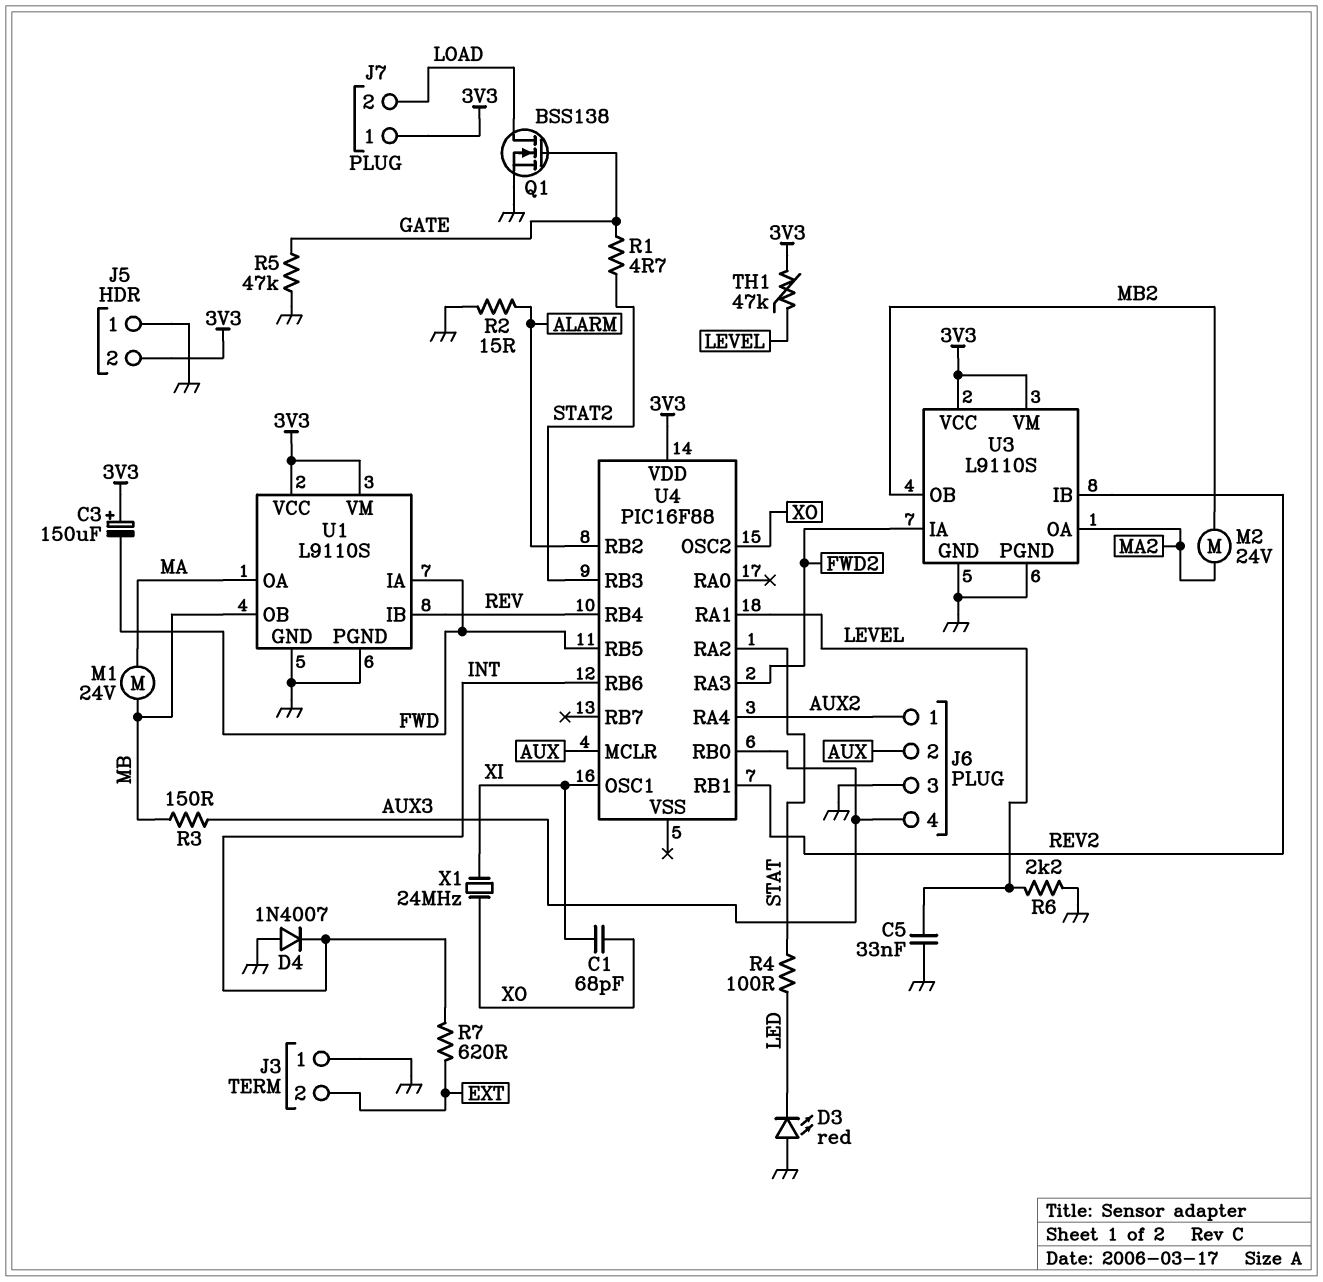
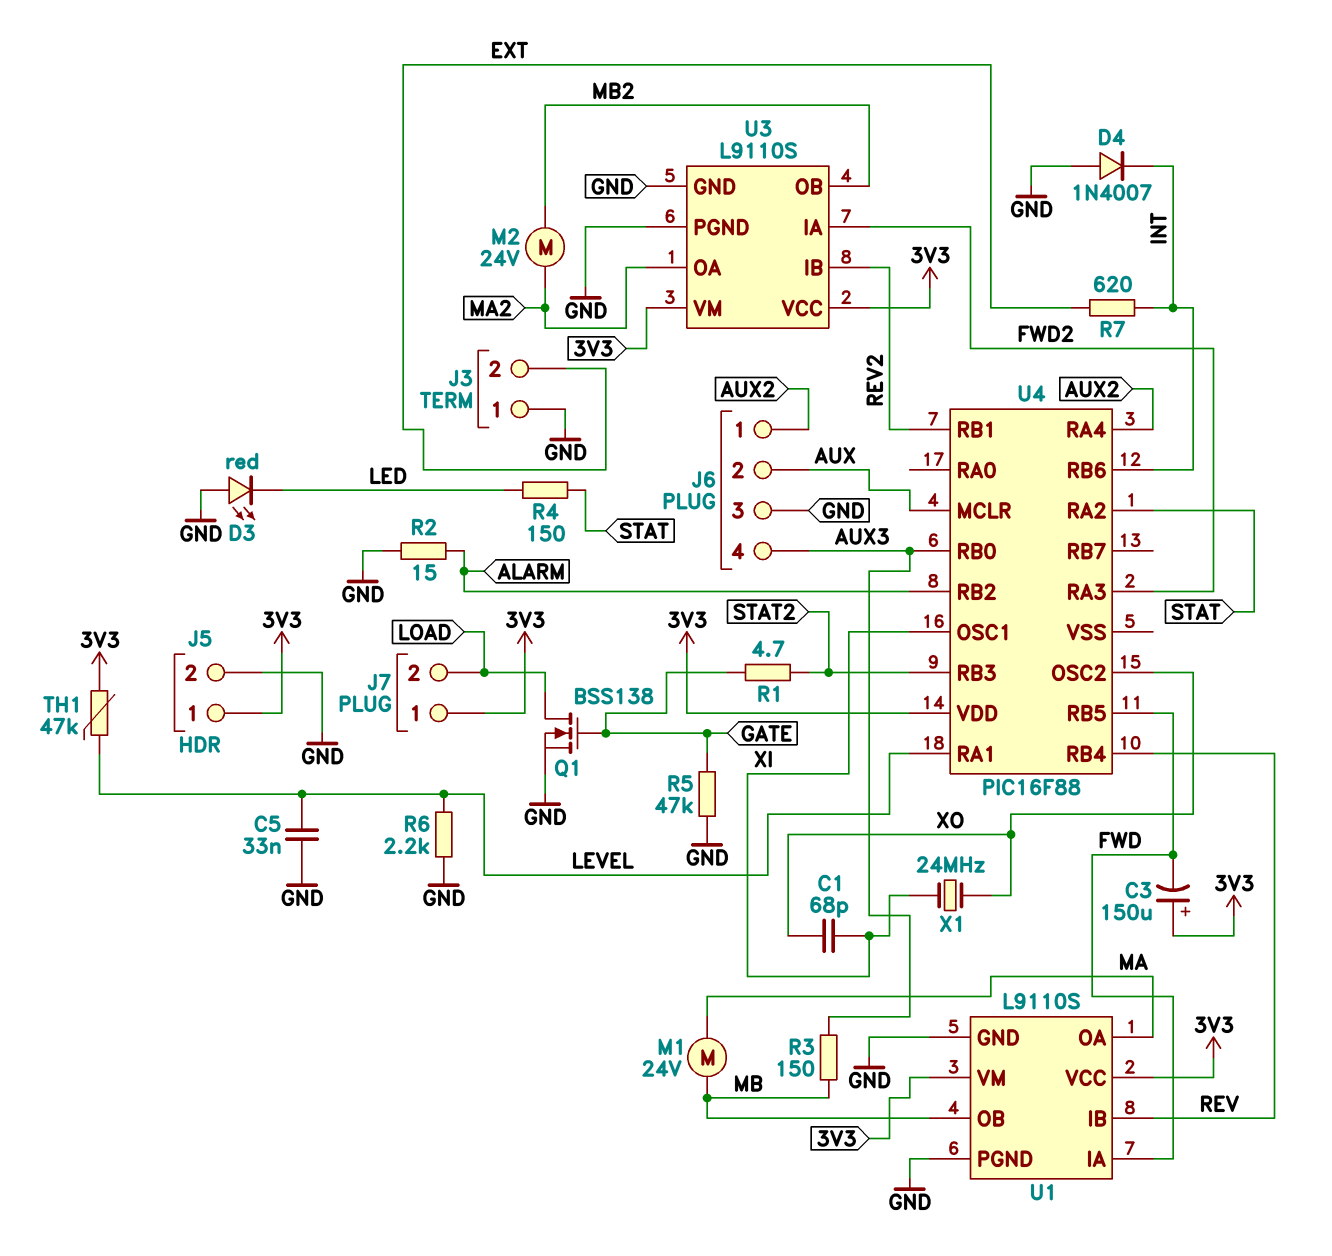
J5 pin 1: GND -> 3V3
J5 pin 2: 3V3 -> GND
R4: 100 (LED, STAT) -> 150 (LED, STAT)

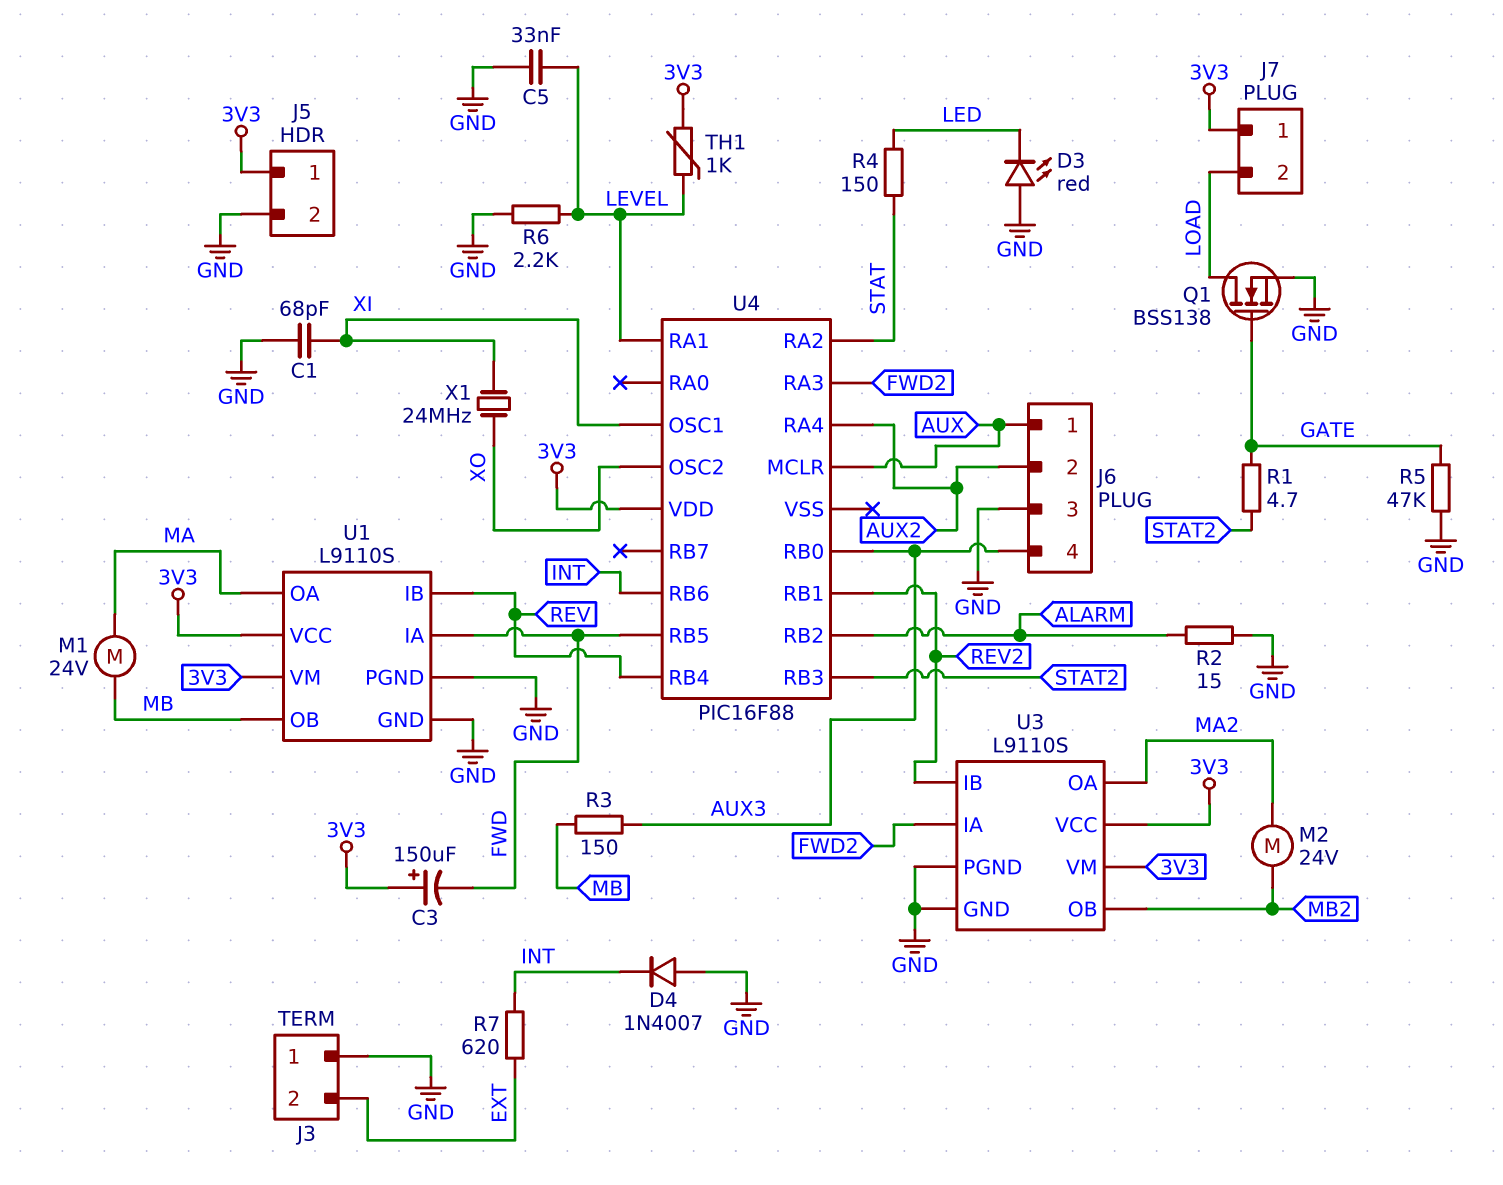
C1: 68pF (XI, XO) -> 68pF (GND, XI)
J6 pin 1: AUX2 -> AUX
J6 pin 2: AUX -> AUX2
TH1: 47k (3V3, LEVEL) -> 1k (3V3, LEVEL)

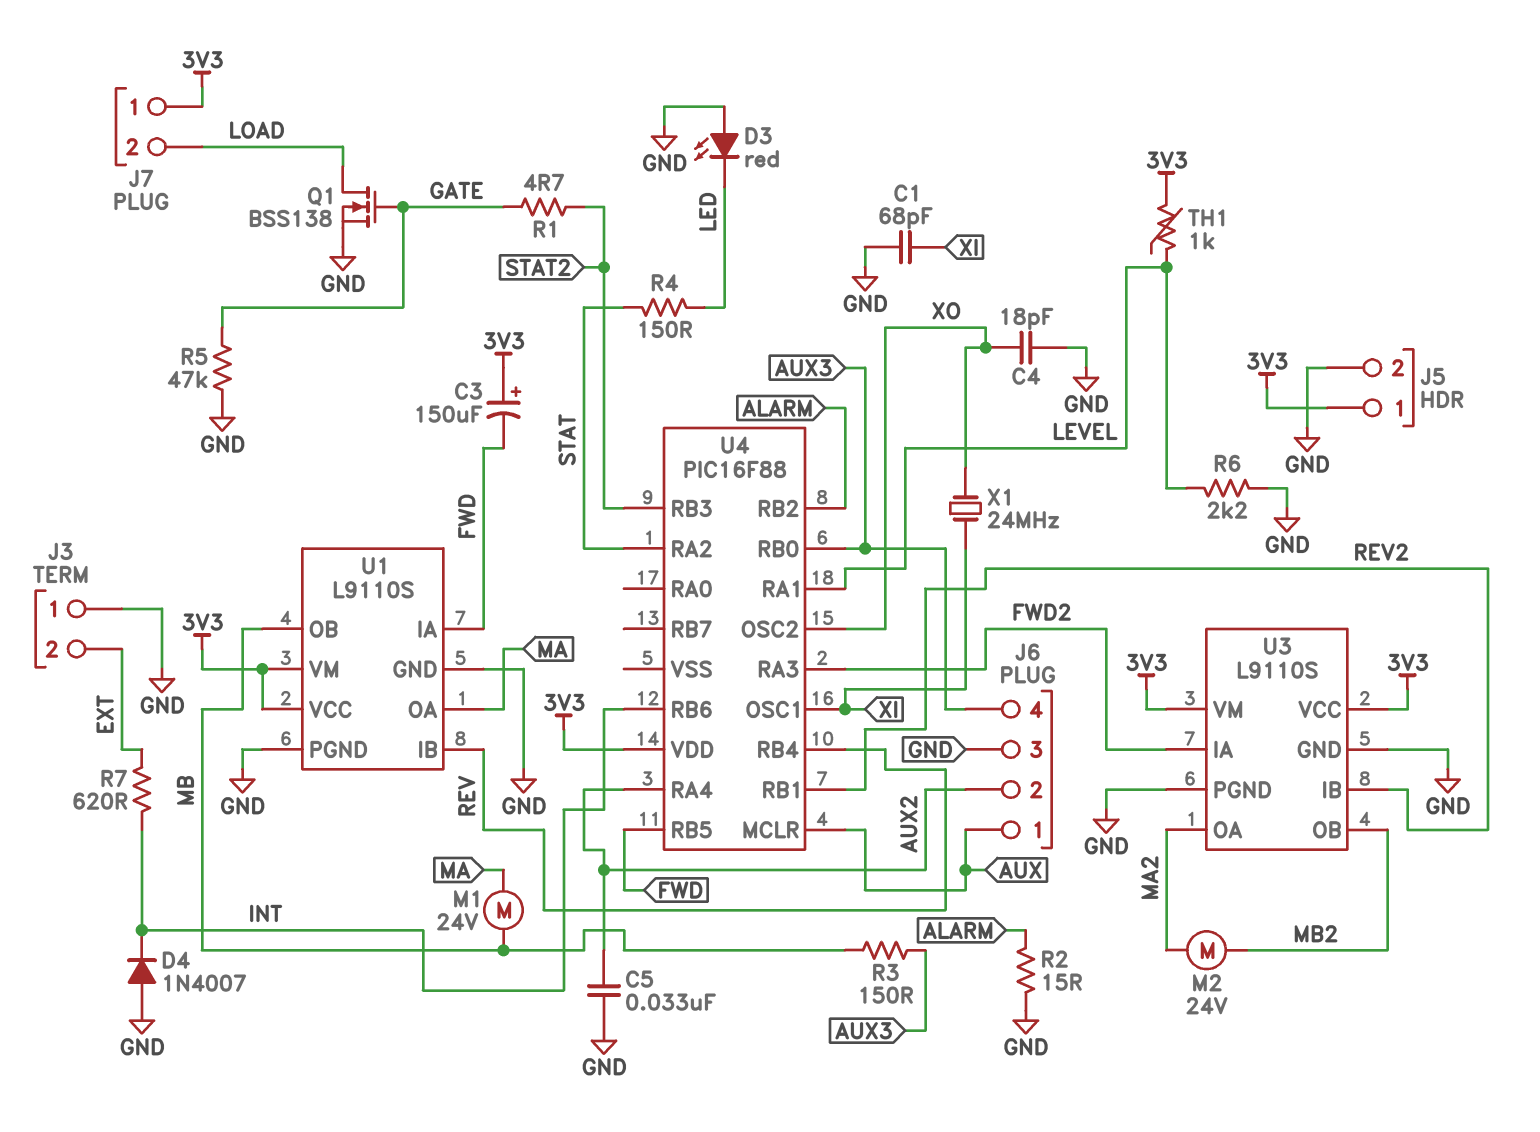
C4: none -> 18pF (GND, XO)
C5: 33nF (GND, LEVEL) -> 33nF (AUX2, GND)

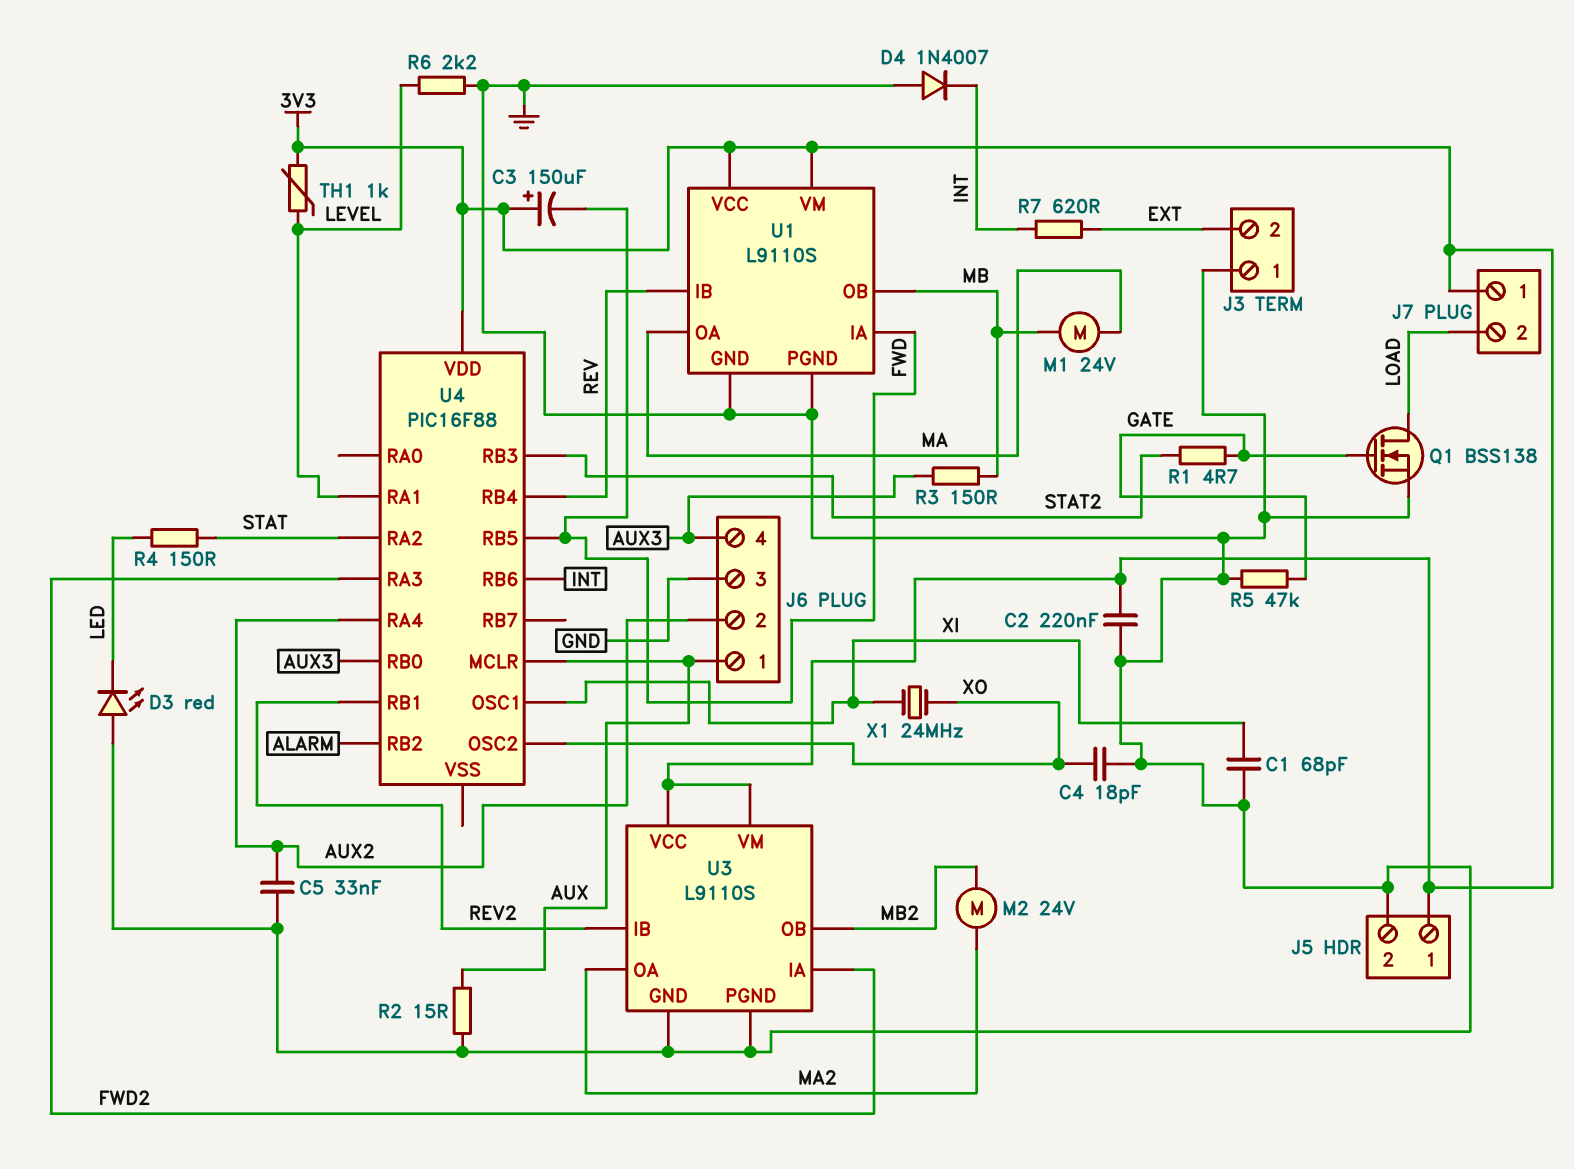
C2: none -> 220nF (3V3, GND)
R2: 15 (ALARM, GND) -> 15 (AUX, GND)

